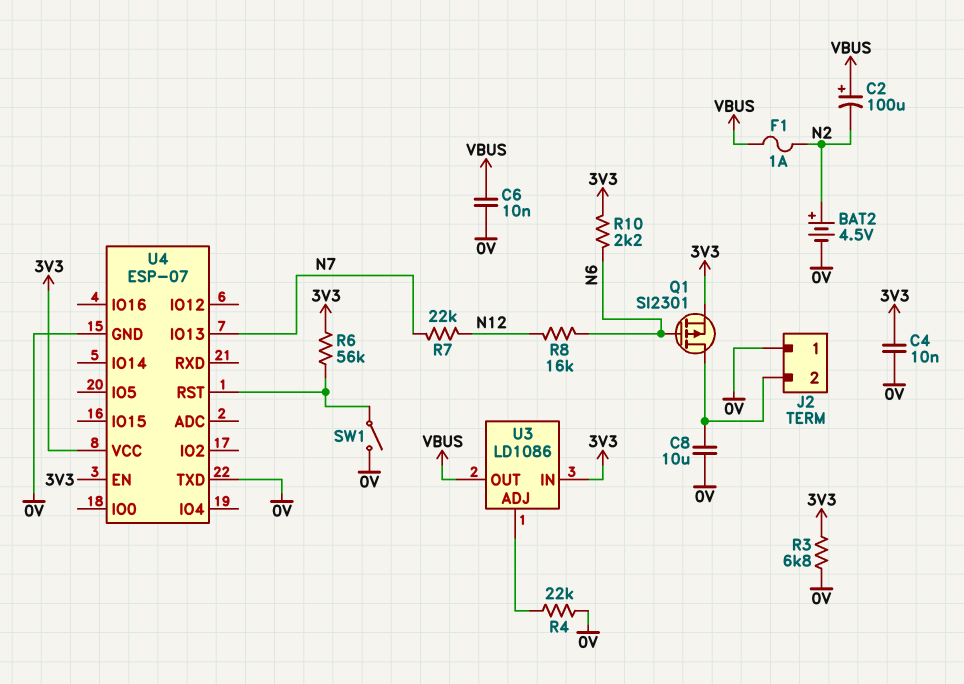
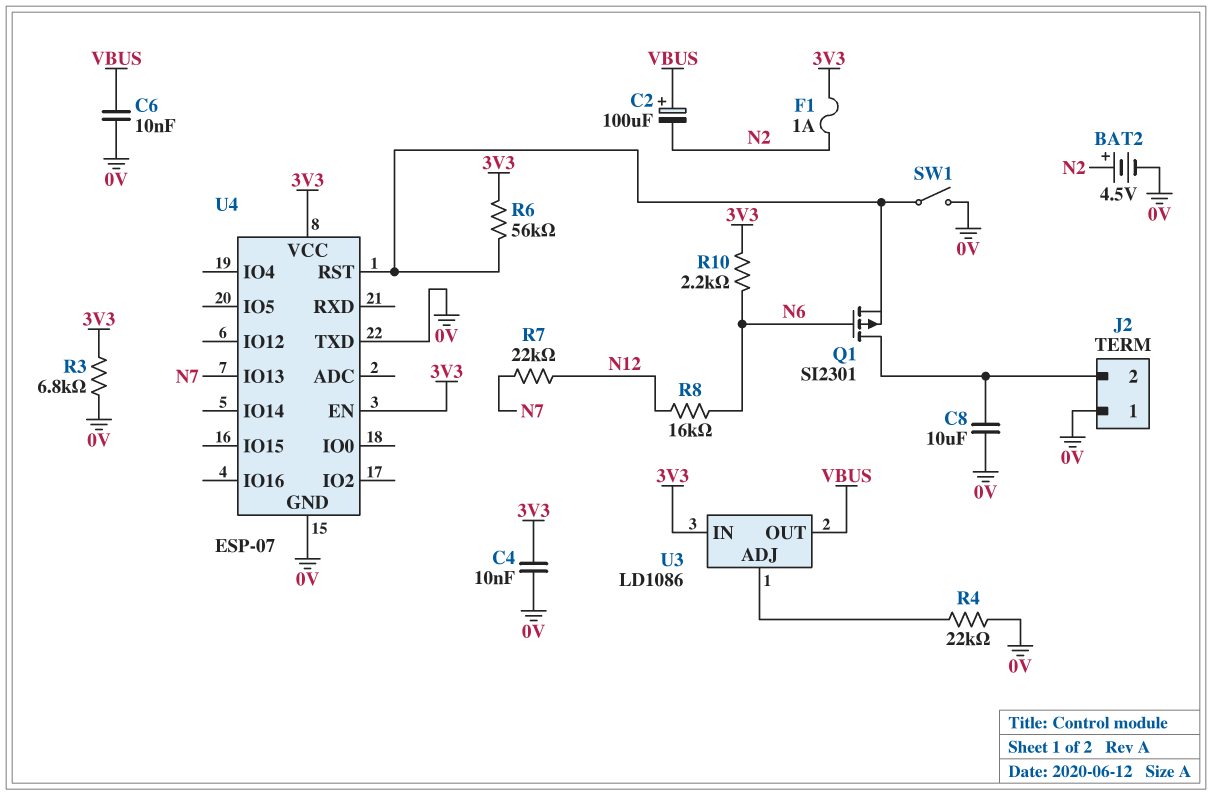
F1: 1A (N2, VBUS) -> 1A (3V3, N2)
Q1: PMOS SI2301 (G N6, D J2/2, S 3V3) -> PMOS SI2301 (G N6, D J2/2, S U4/RST)

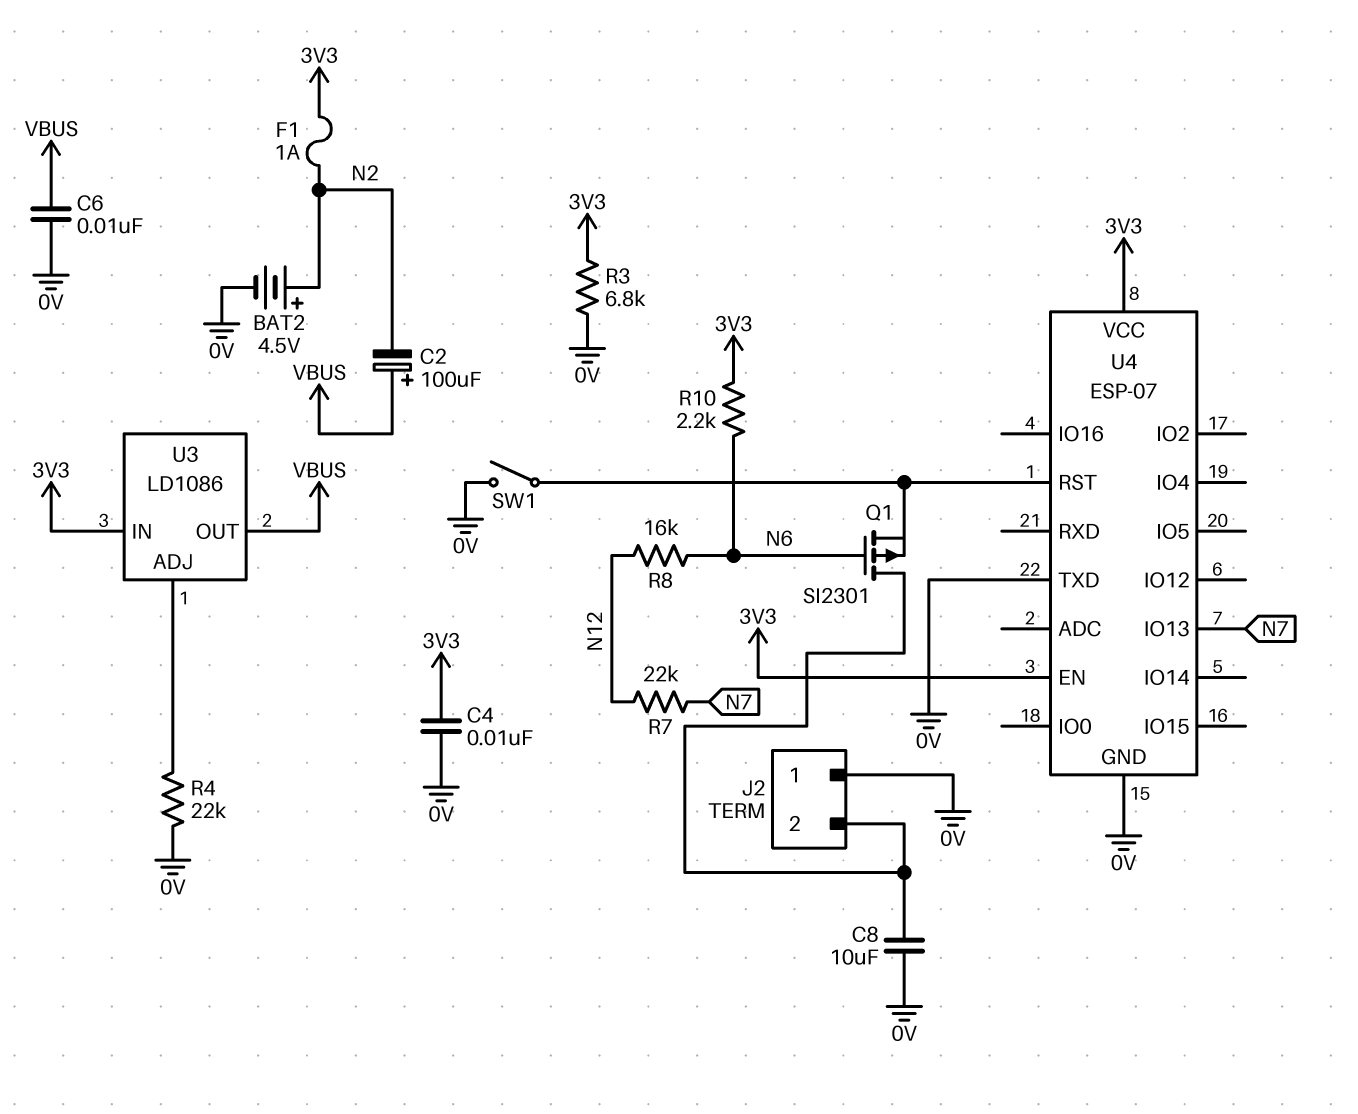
R6: 56k (3V3, U4/RST) -> none

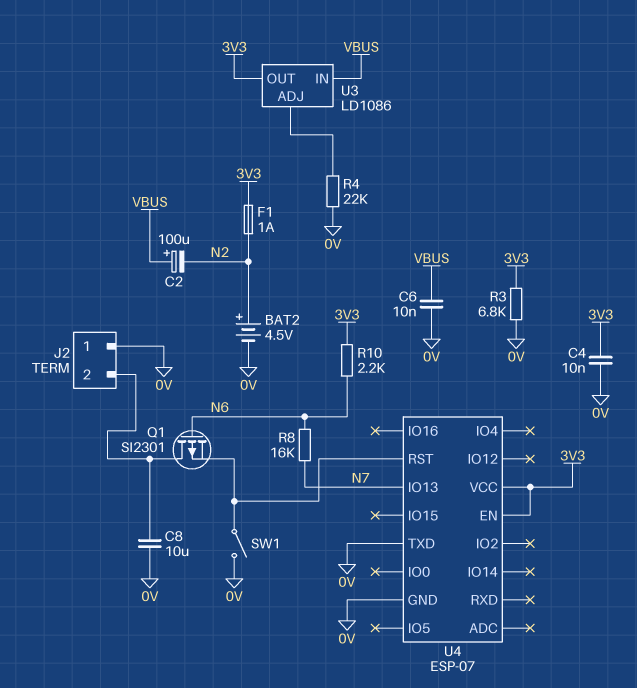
R7: 22k (N7, N12) -> none
R8: 16k (N6, N12) -> 16k (N6, N7)
U3 pin IN: 3V3 -> VBUS
U3 pin OUT: VBUS -> 3V3

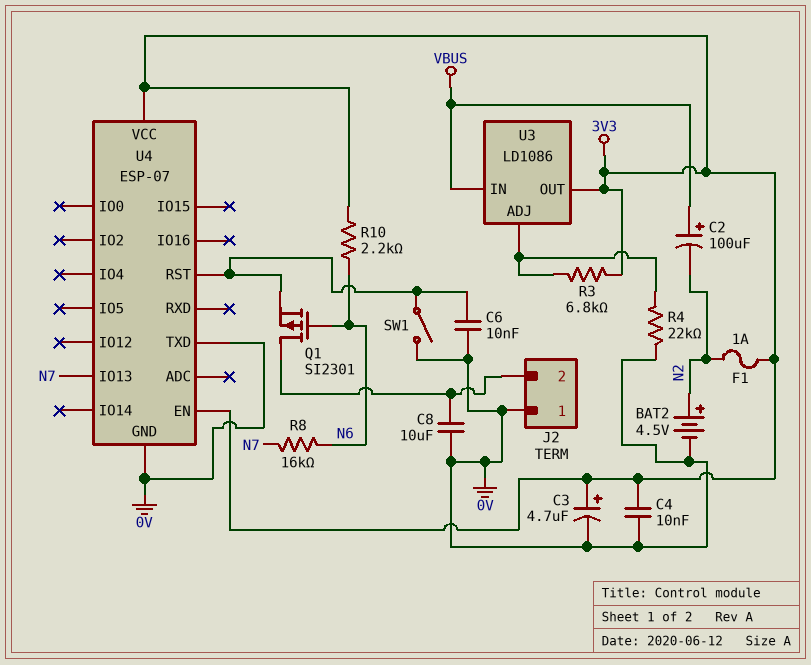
C3: none -> 4.7uF (plus 3V3, minus 0V)
C6: 10nF (0V, VBUS) -> 10nF (0V, U4/RST)
R3: 6.8k (0V, 3V3) -> 6.8k (3V3, U3/ADJ)

